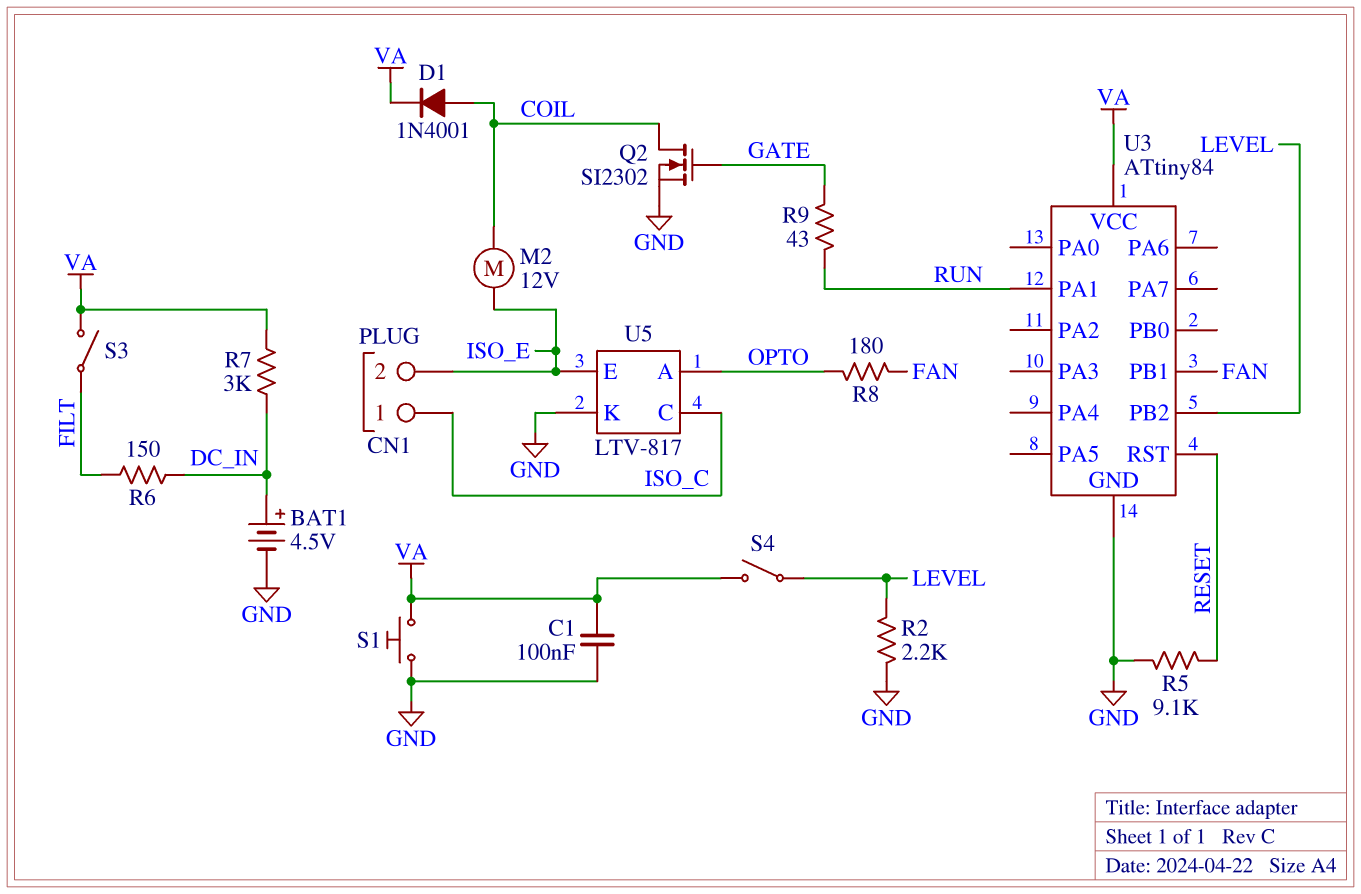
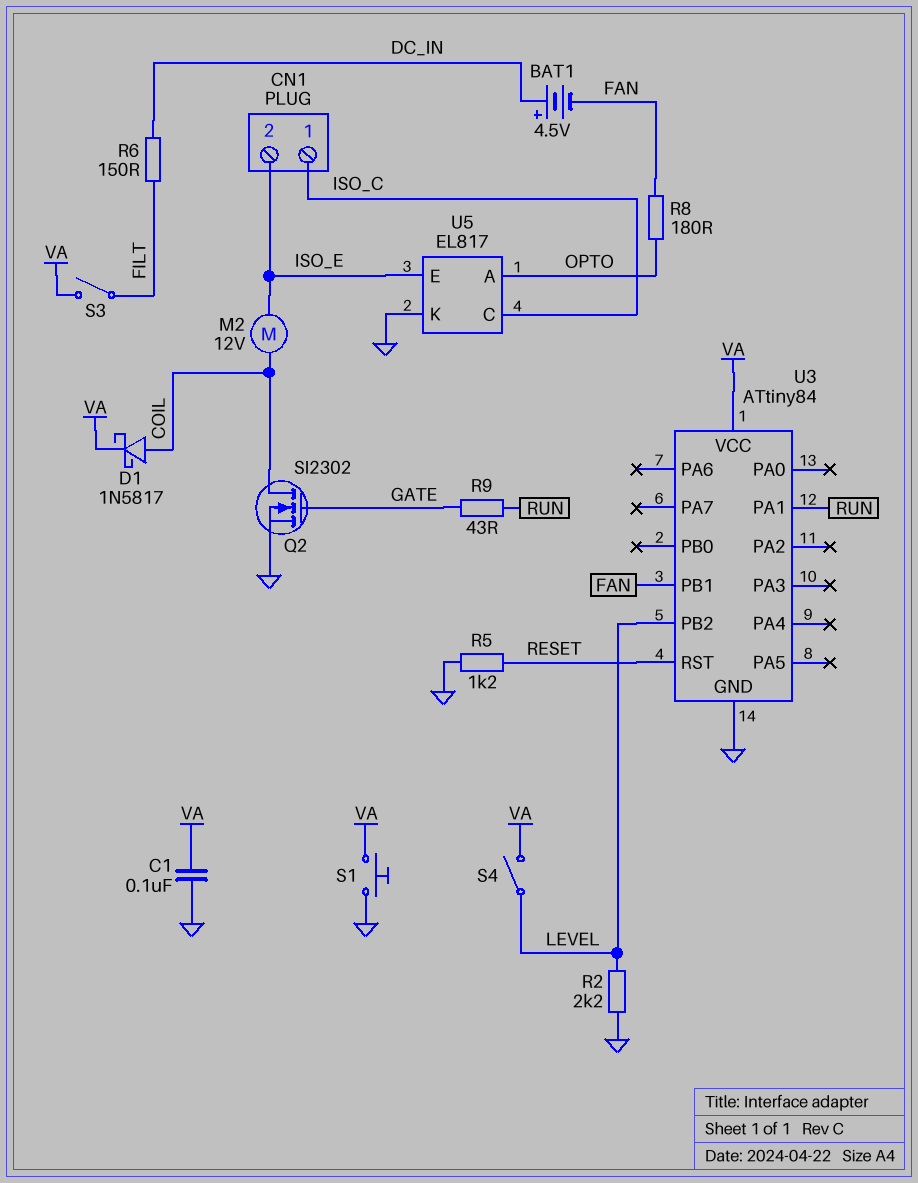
BAT1: 4.5V (plus DC_IN, minus GND) -> 4.5V (plus DC_IN, minus FAN)
D1: diode 1N4001 (A COIL, K VA) -> schottky 1N5817 (A COIL, K VA)
R5: 9.1k (GND, RESET) -> 1.2k (GND, RESET)
R7: 3k (DC_IN, VA) -> none
U5: LTV-817 -> EL817

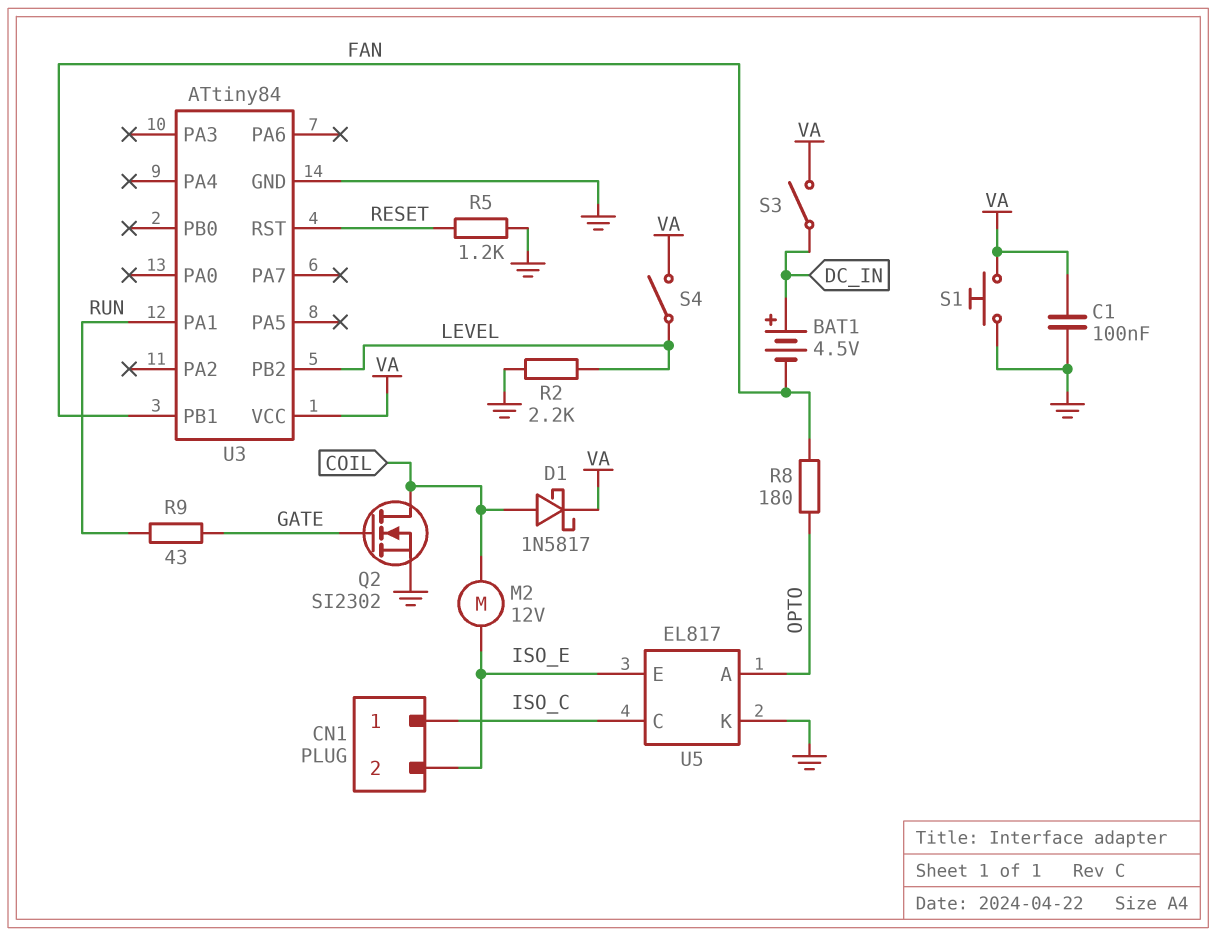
R6: 150 (DC_IN, FILT) -> none
S3: switch (FILT, VA) -> switch (DC_IN, VA)

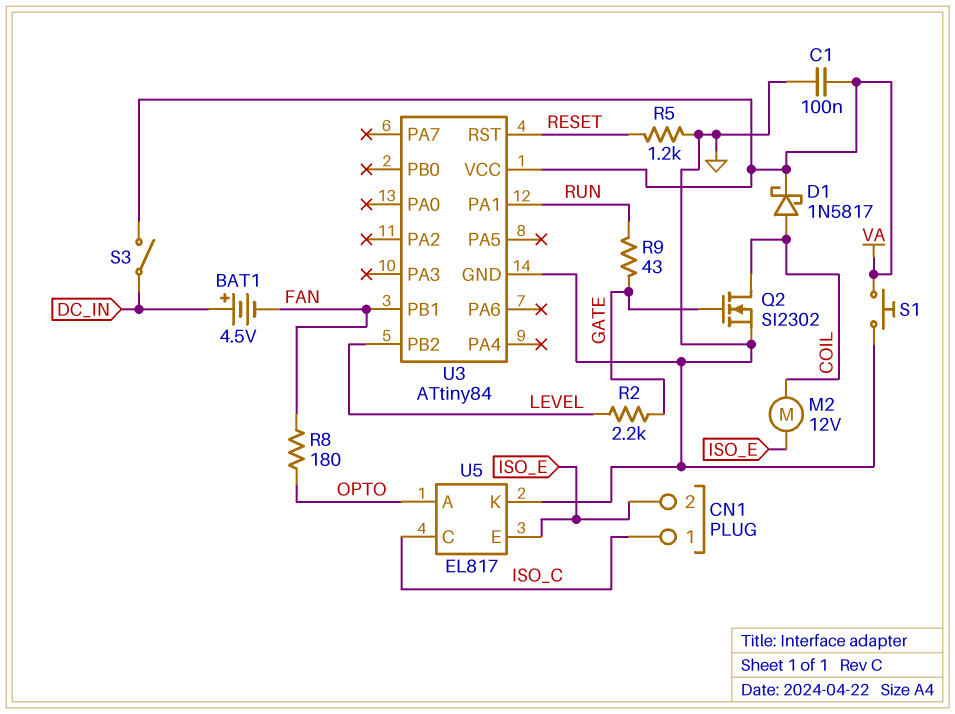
R2: 2.2k (GND, LEVEL) -> 2.2k (GATE, LEVEL)
S4: switch (LEVEL, VA) -> none

